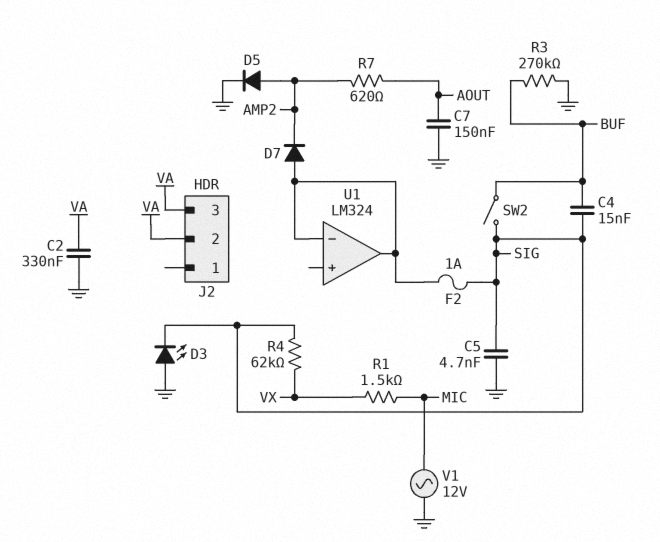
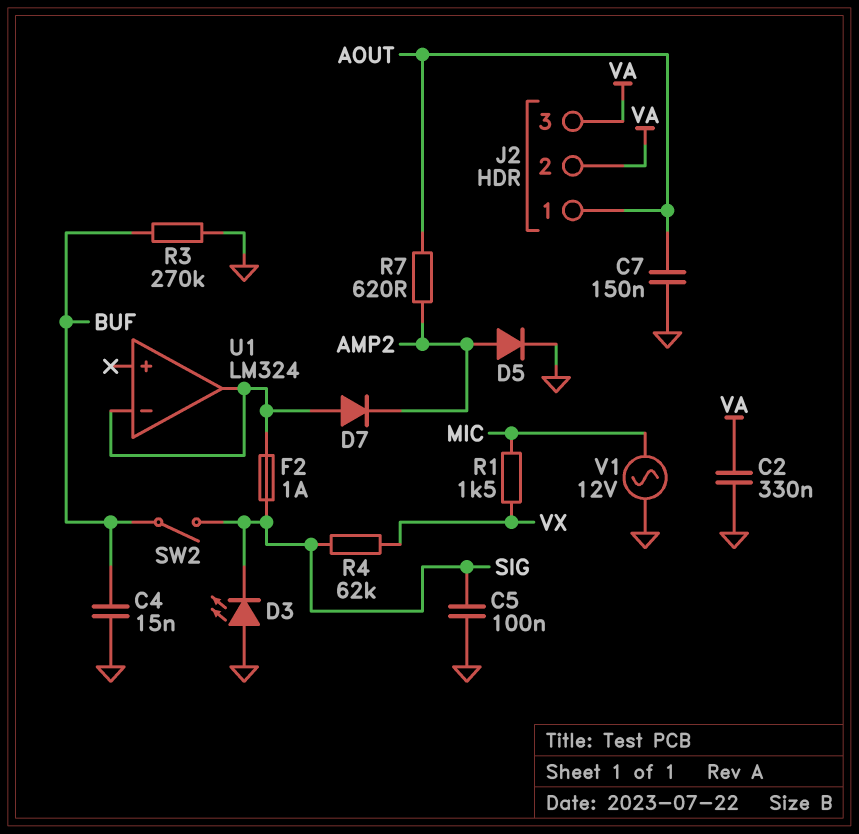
C4: 15nF (BUF, SIG) -> 15nF (BUF, GND)
C5: 4.7nF (GND, SIG) -> 100nF (GND, SIG)
J2 pin 1: none -> AOUT

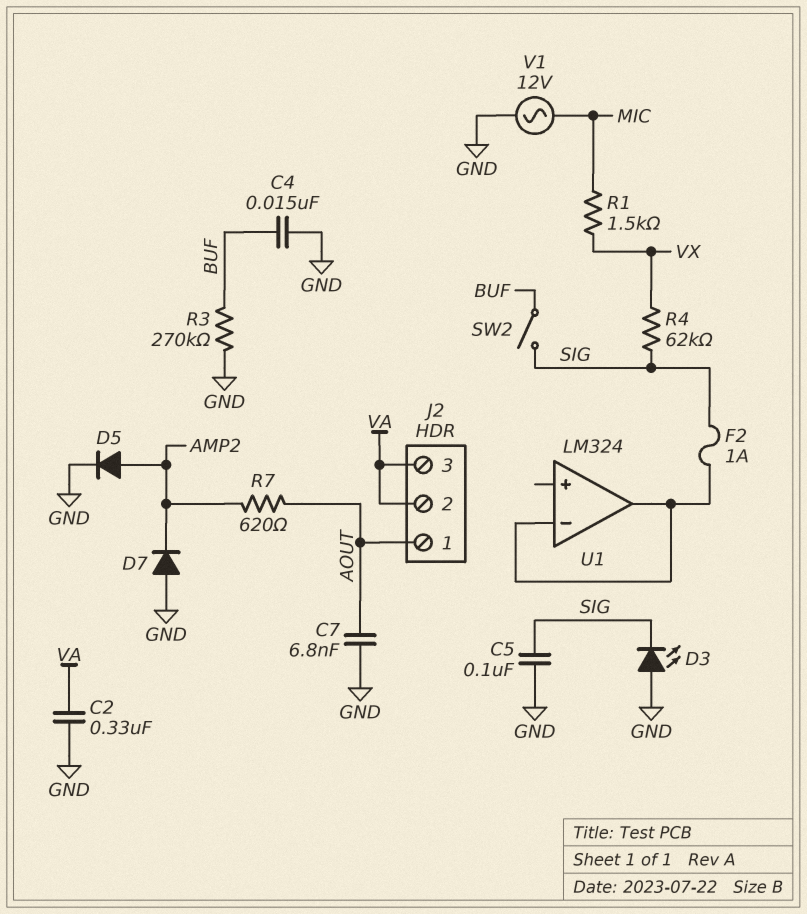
C7: 150nF (AOUT, GND) -> 6.8nF (AOUT, GND)
D7: diode (A U1/in-, K AMP2) -> diode (A GND, K AMP2)

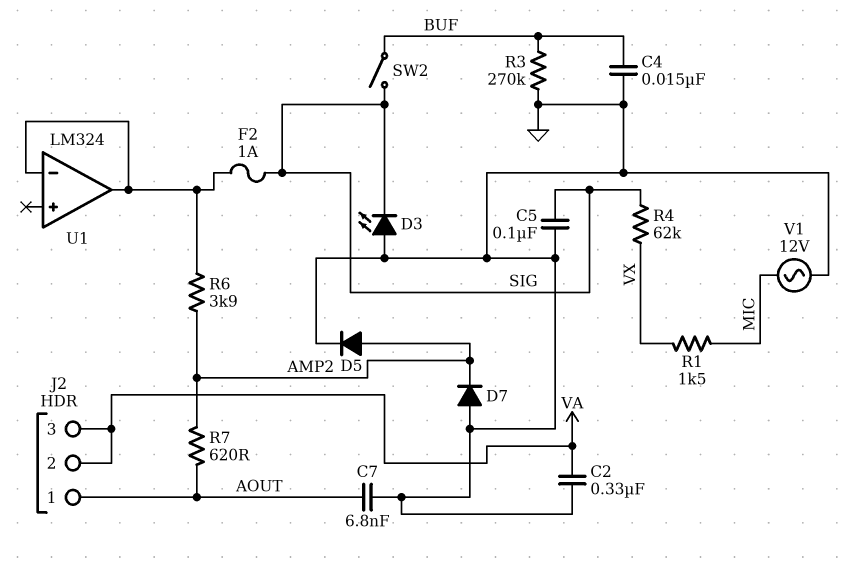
R6: none -> 3.9k (AMP2, U1/in-)

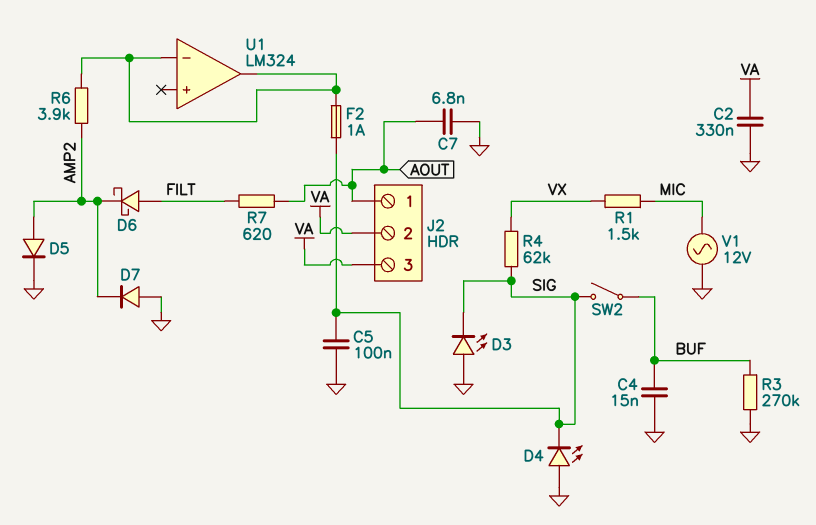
D4: none -> LED (A GND, K SIG)
D6: none -> schottky (A FILT, K AMP2)
R7: 620 (AMP2, AOUT) -> 620 (AOUT, FILT)

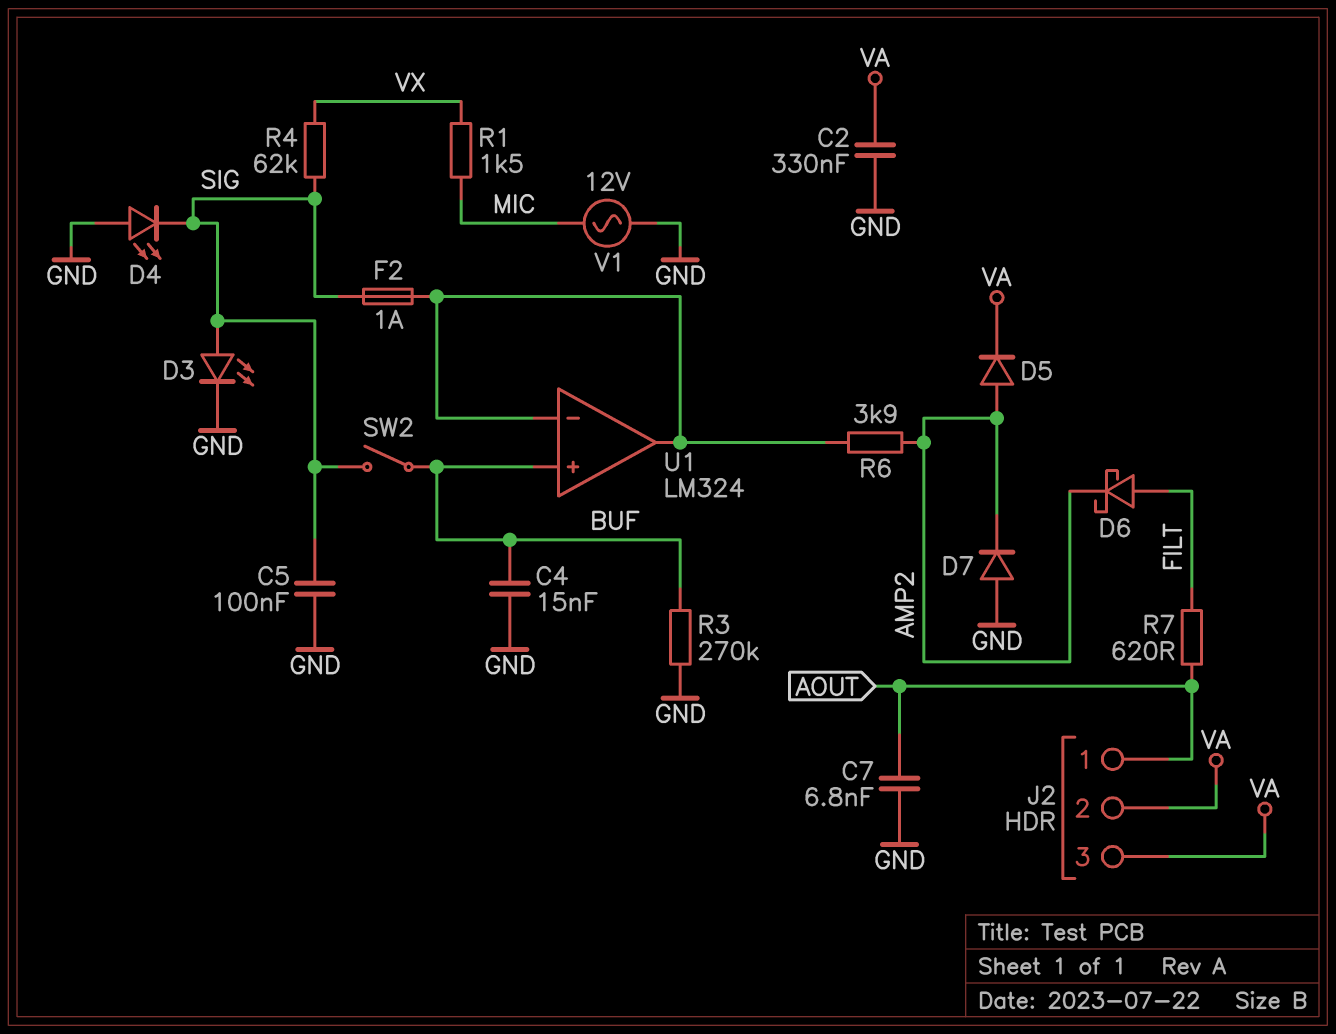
D3: LED (A GND, K SIG) -> LED (A SIG, K GND)
D5: diode (A AMP2, K GND) -> diode (A AMP2, K VA)
U1 pin in+: none -> BUF

